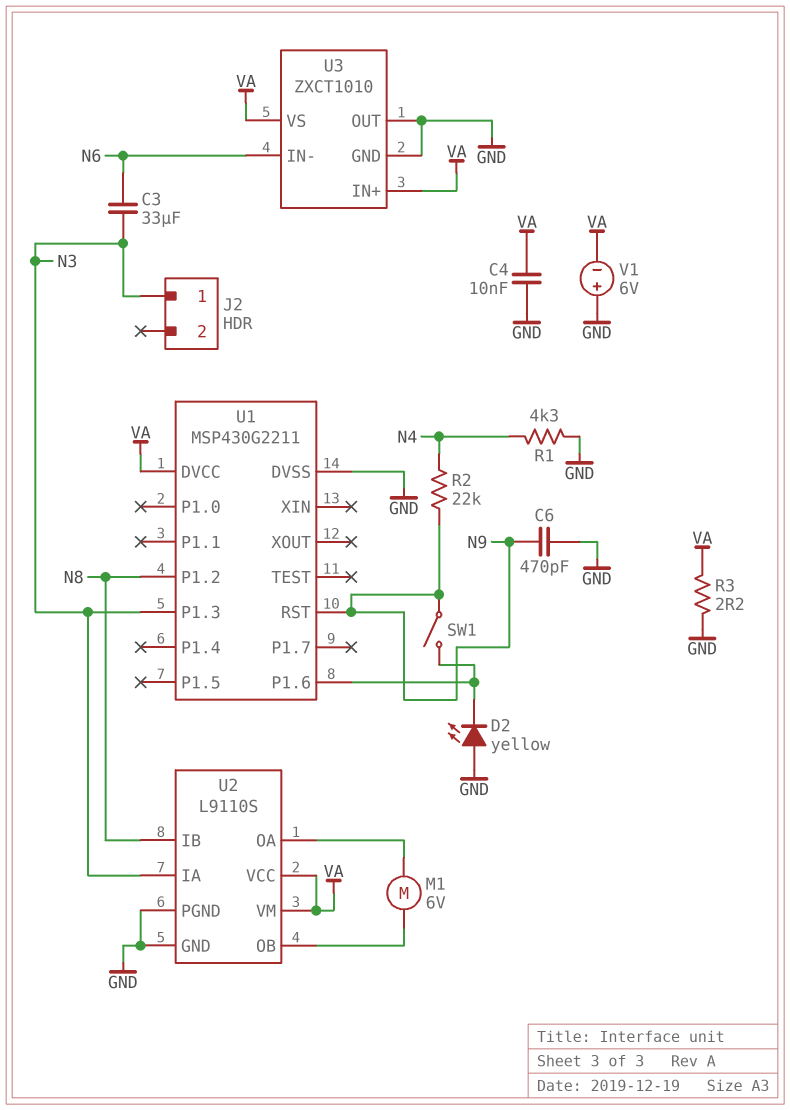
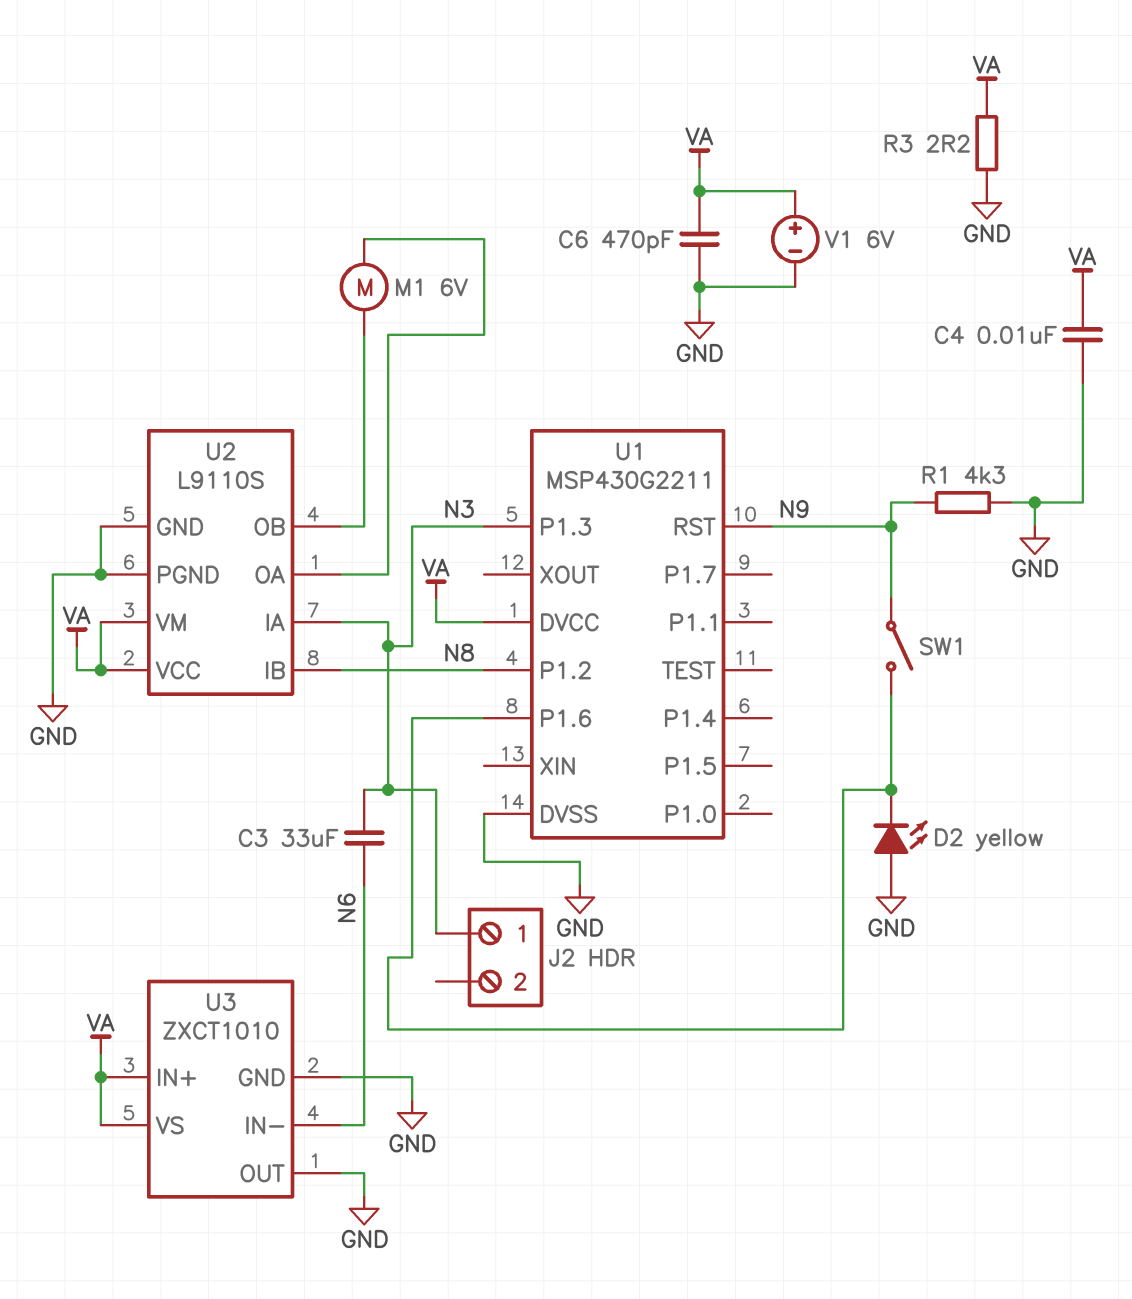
C6: 470pF (GND, N9) -> 470pF (GND, VA)
R1: 4.3k (GND, N4) -> 4.3k (GND, N9)
R2: 22k (N4, N9) -> none
V1: 6V (plus GND, minus VA) -> 6V (plus VA, minus GND)

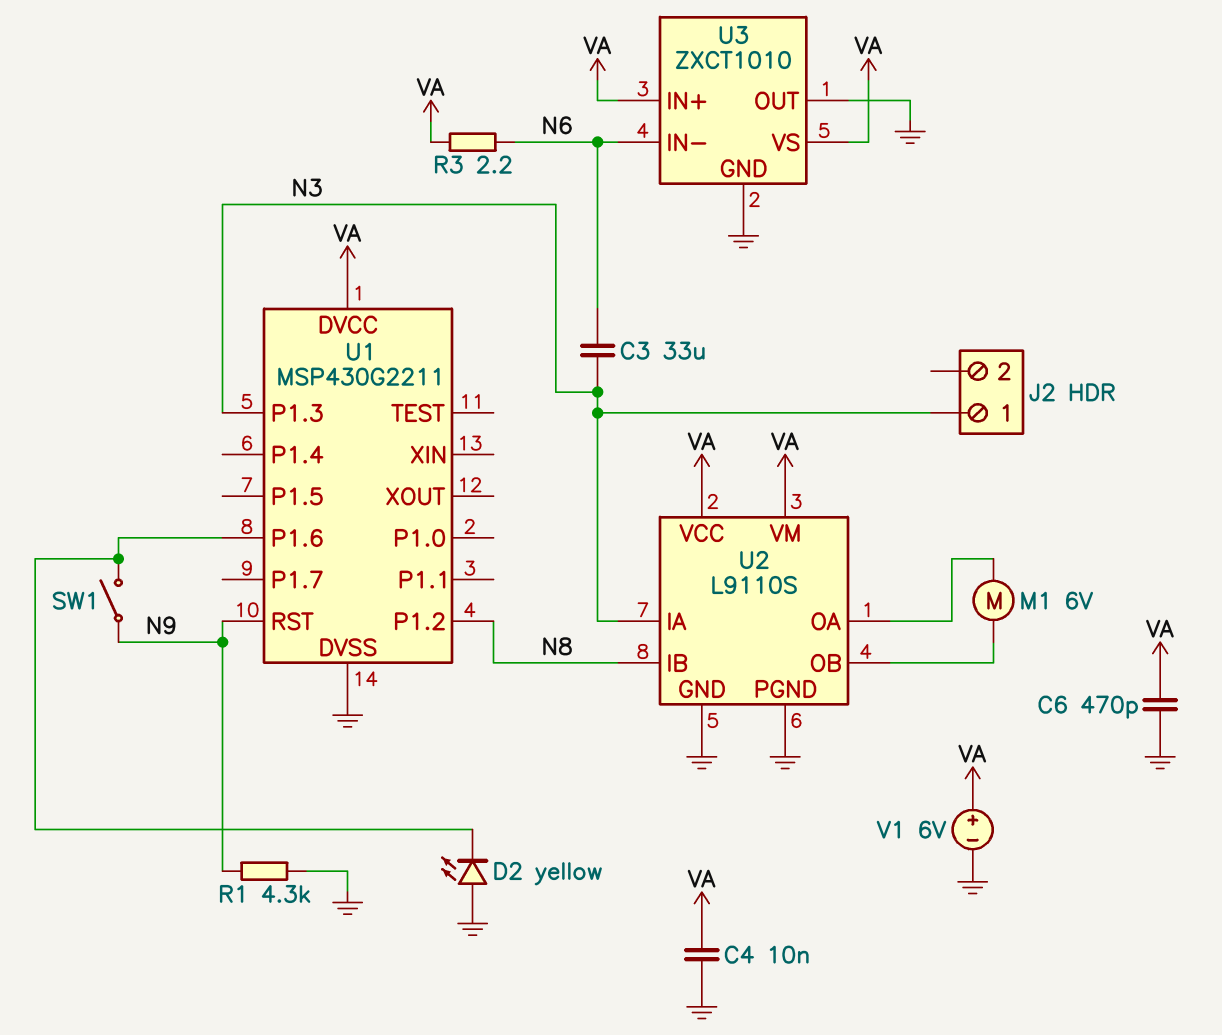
R3: 2.2 (GND, VA) -> 2.2 (N6, VA)

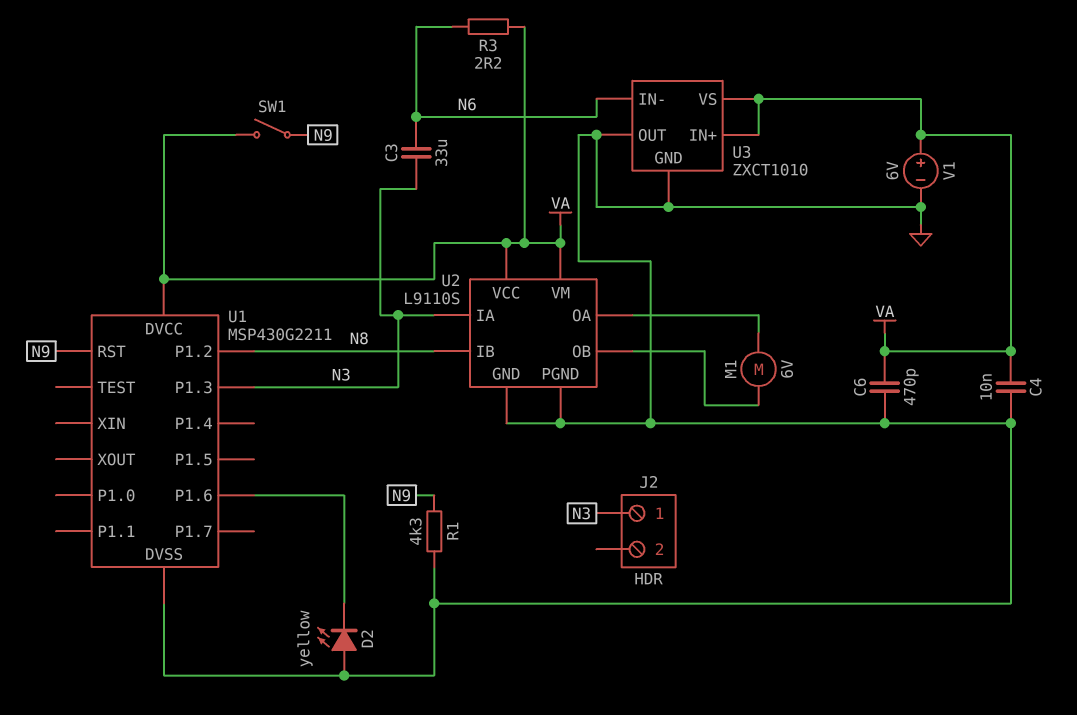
SW1: switch (N9, U1/P1.6) -> switch (N9, VA)

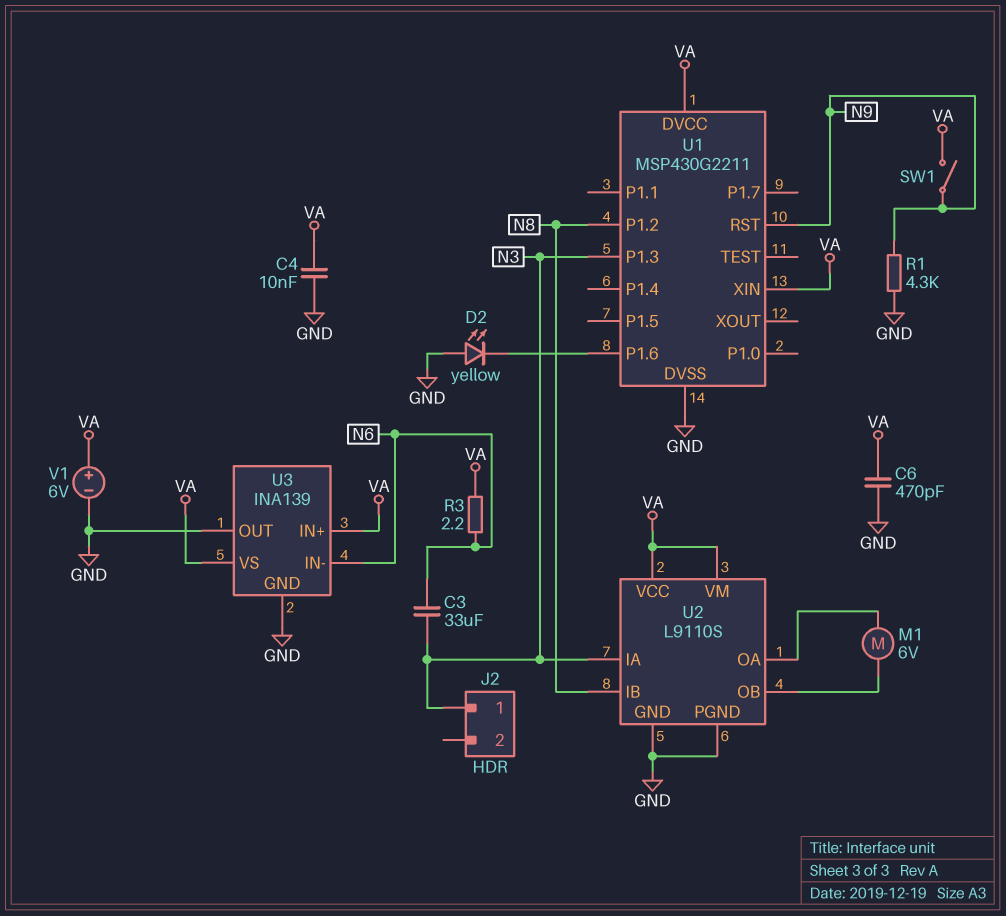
U1 pin XIN: none -> VA
U3: ZXCT1010 -> INA139

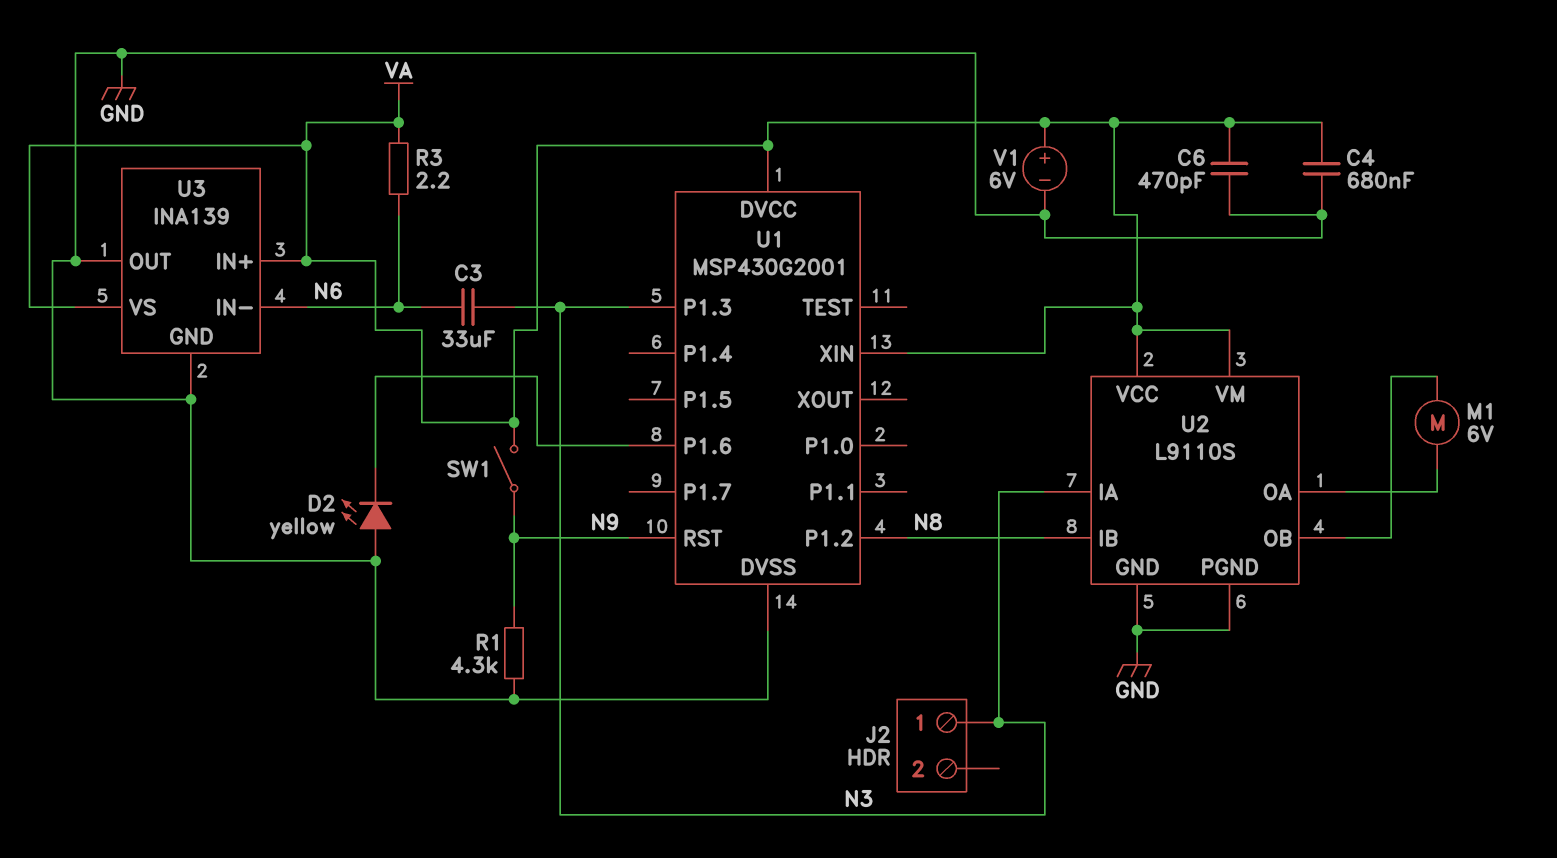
C4: 10nF (GND, VA) -> 680nF (GND, VA)
U1: MSP430G2211 -> MSP430G2001

